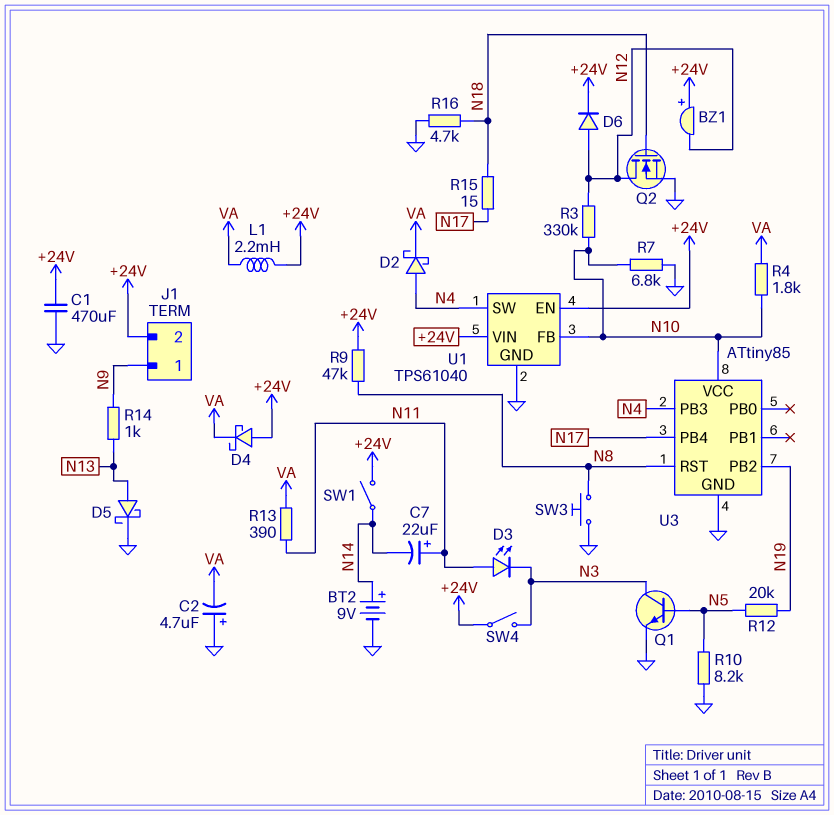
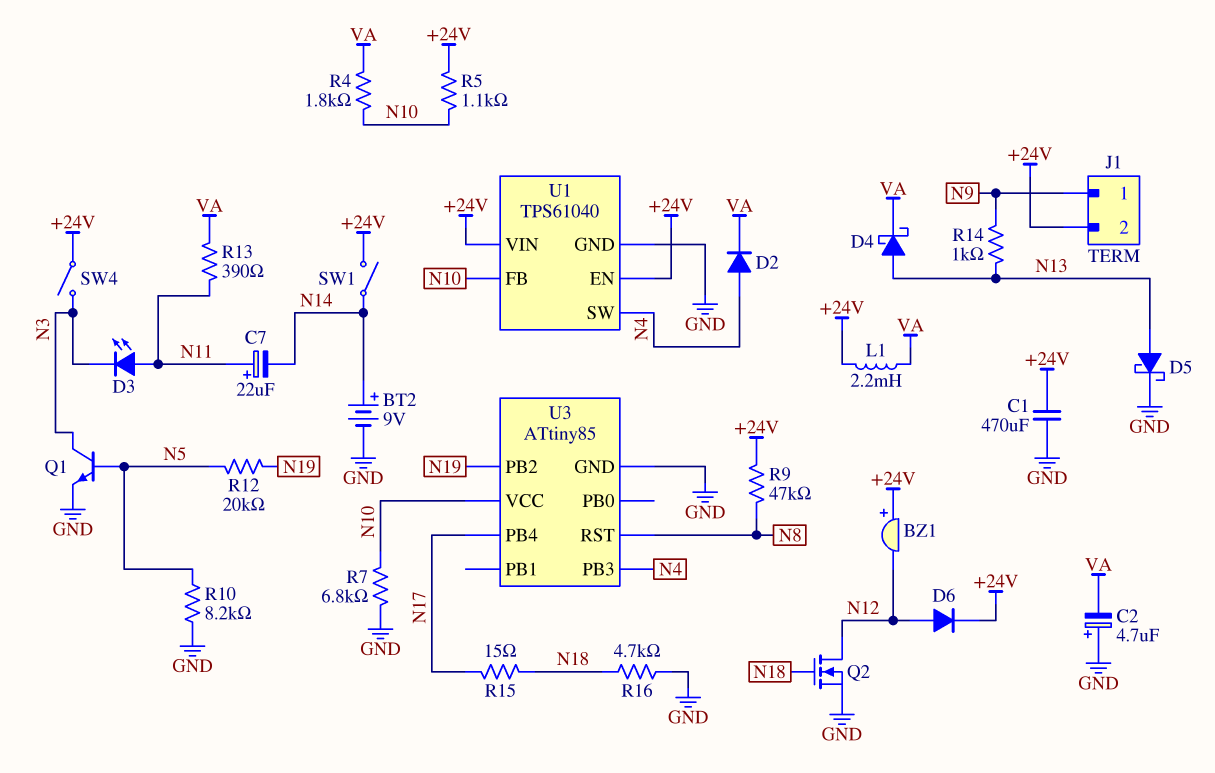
D2: schottky (A N4, K VA) -> diode (A N4, K VA)
D4: schottky (A +24V, K VA) -> schottky (A N13, K VA)
R3: 330k (N10, N12) -> none
R5: none -> 1.1k (+24V, N10)
SW3: button (GND, N8) -> none

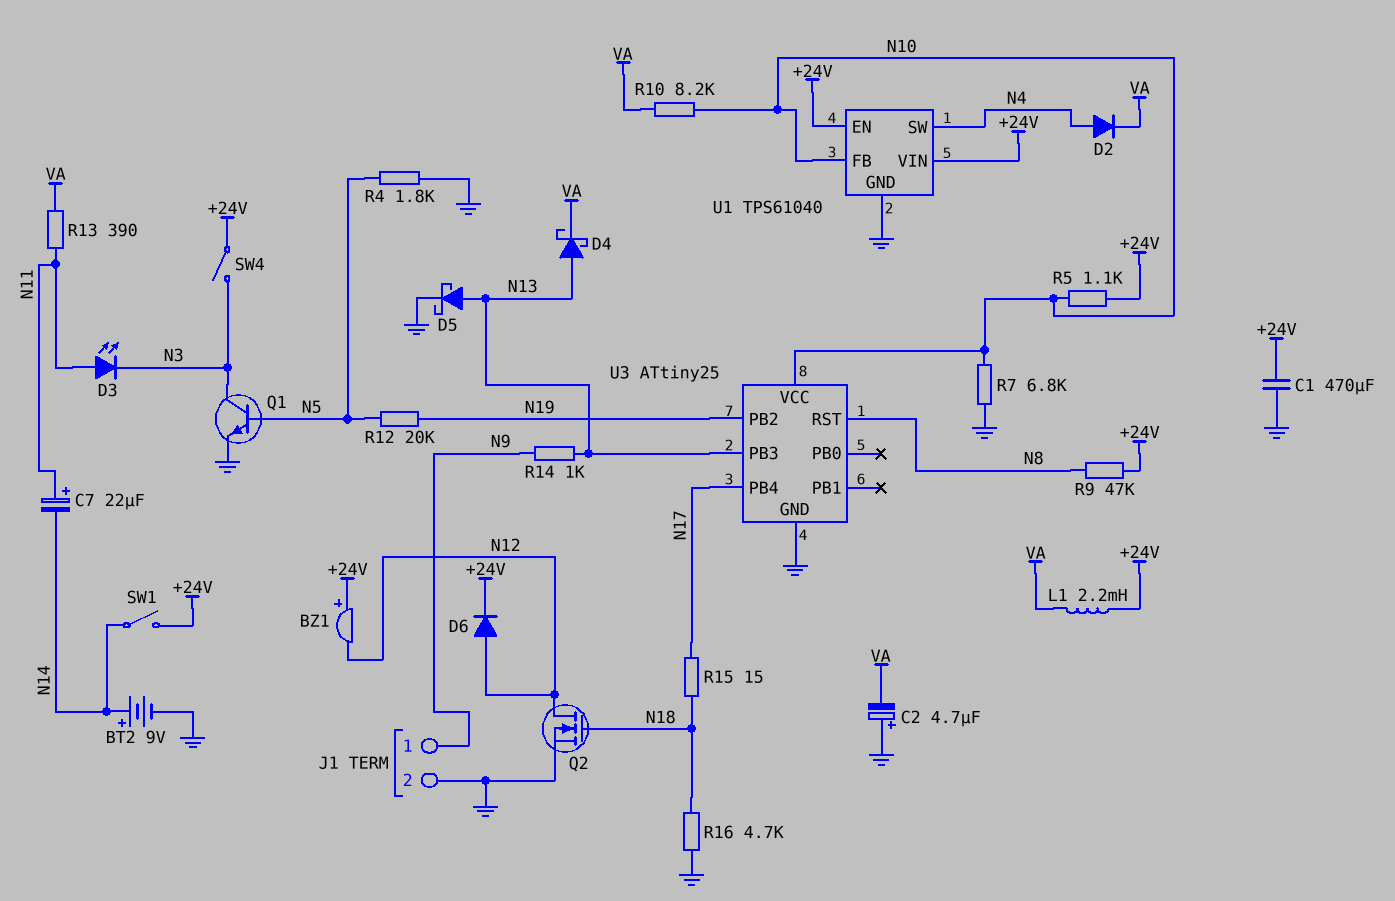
J1 pin 2: +24V -> GND
R4: 1.8k (N10, VA) -> 1.8k (GND, N5)
R10: 8.2k (GND, N5) -> 8.2k (N10, VA)
U3: ATtiny85 -> ATtiny25
U3 pin PB3: N4 -> N13

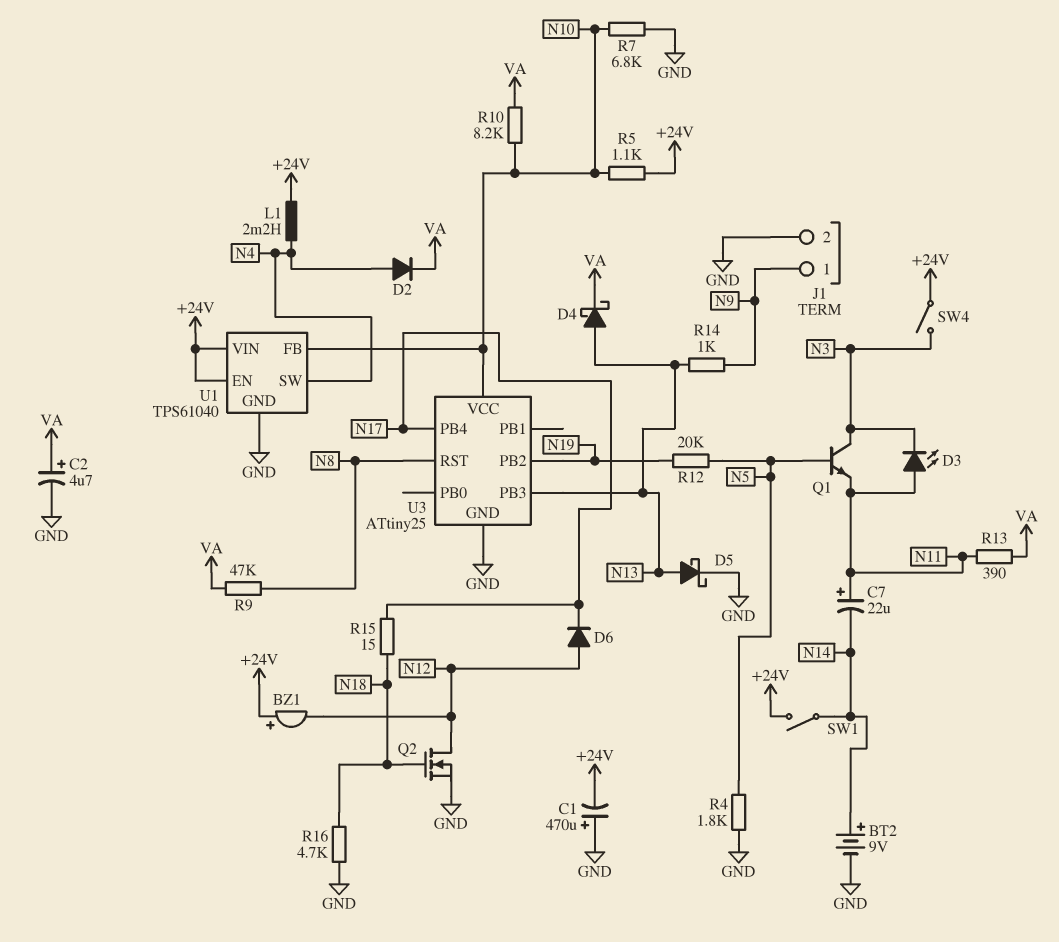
C1: 470uF (+24V, GND) -> 470uF (plus GND, minus +24V)
C2: 4.7uF (plus GND, minus VA) -> 4.7uF (plus VA, minus GND)
D6: diode (A N12, K +24V) -> diode (A N12, K N17)
L1: 2.2mH (+24V, VA) -> 2.2mH (+24V, N4)
Q1: NPN (B N5, C N3, E GND) -> NPN (B N5, C N3, E N11)
R9: 47k (+24V, N8) -> 47k (N8, VA)

